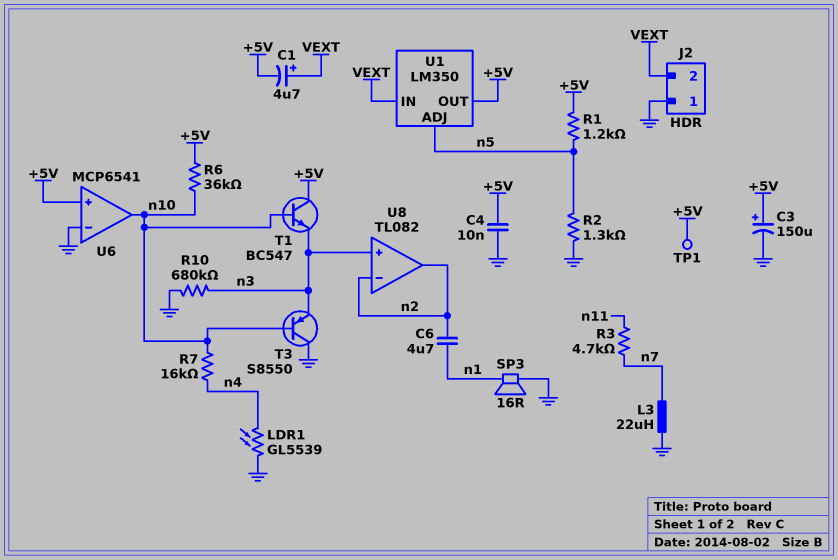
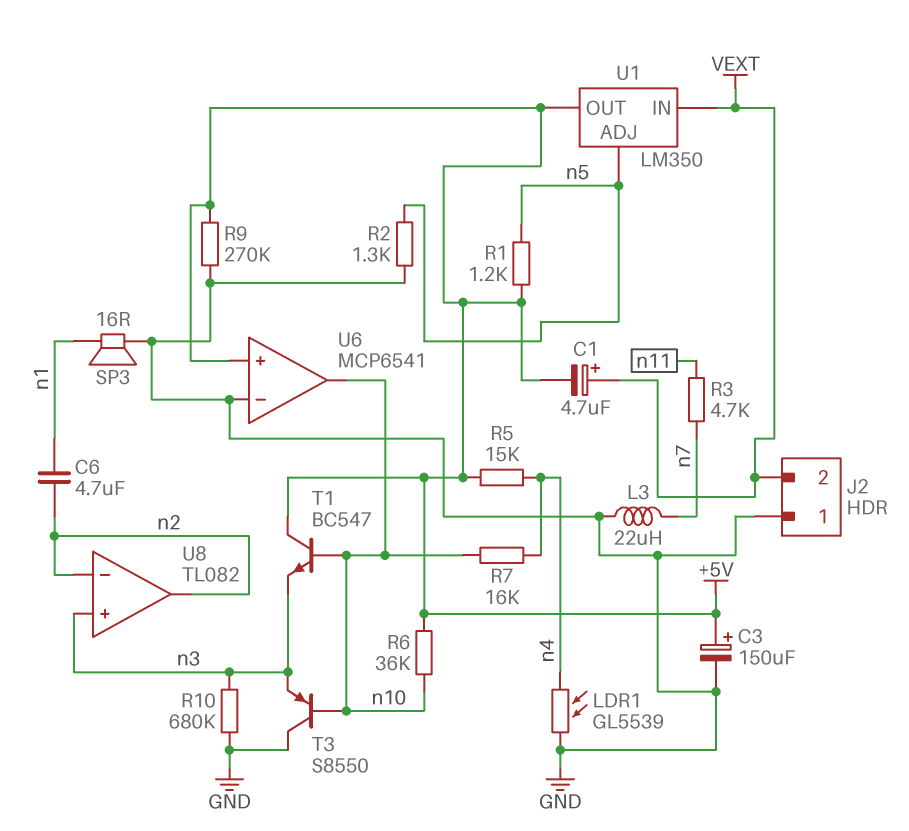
C4: 10nF (+5V, GND) -> none
R5: none -> 15k (+5V, n4)
R9: none -> 270k (+5V, GND)
TP1: test point (+5V) -> none

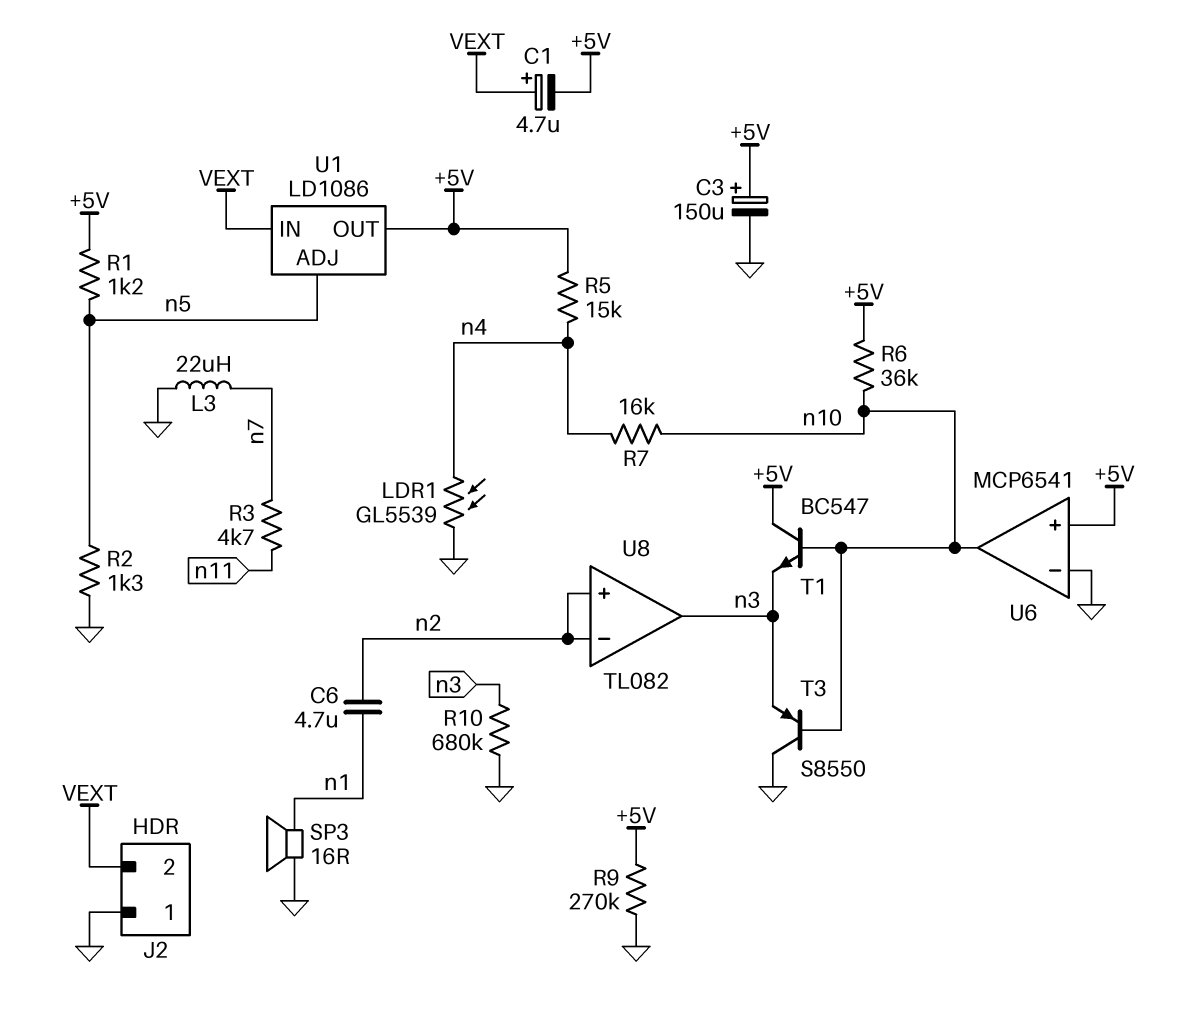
U1: LM350 -> LD1086
U8 pin in+: n3 -> n2
U8 pin out: n2 -> n3

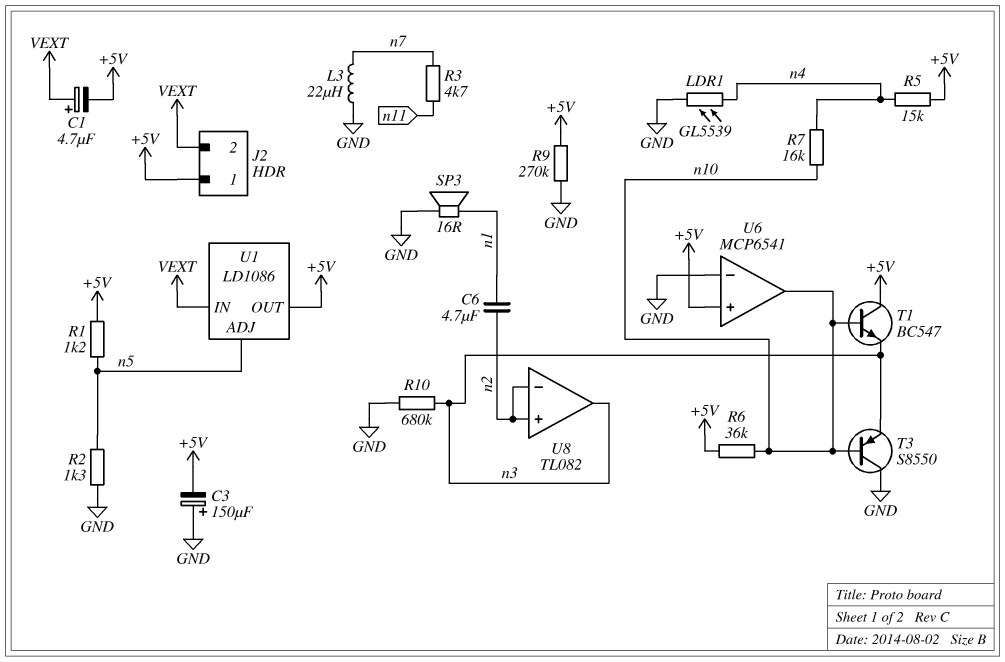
C3: 150uF (plus +5V, minus GND) -> 150uF (plus GND, minus +5V)
J2 pin 1: GND -> +5V

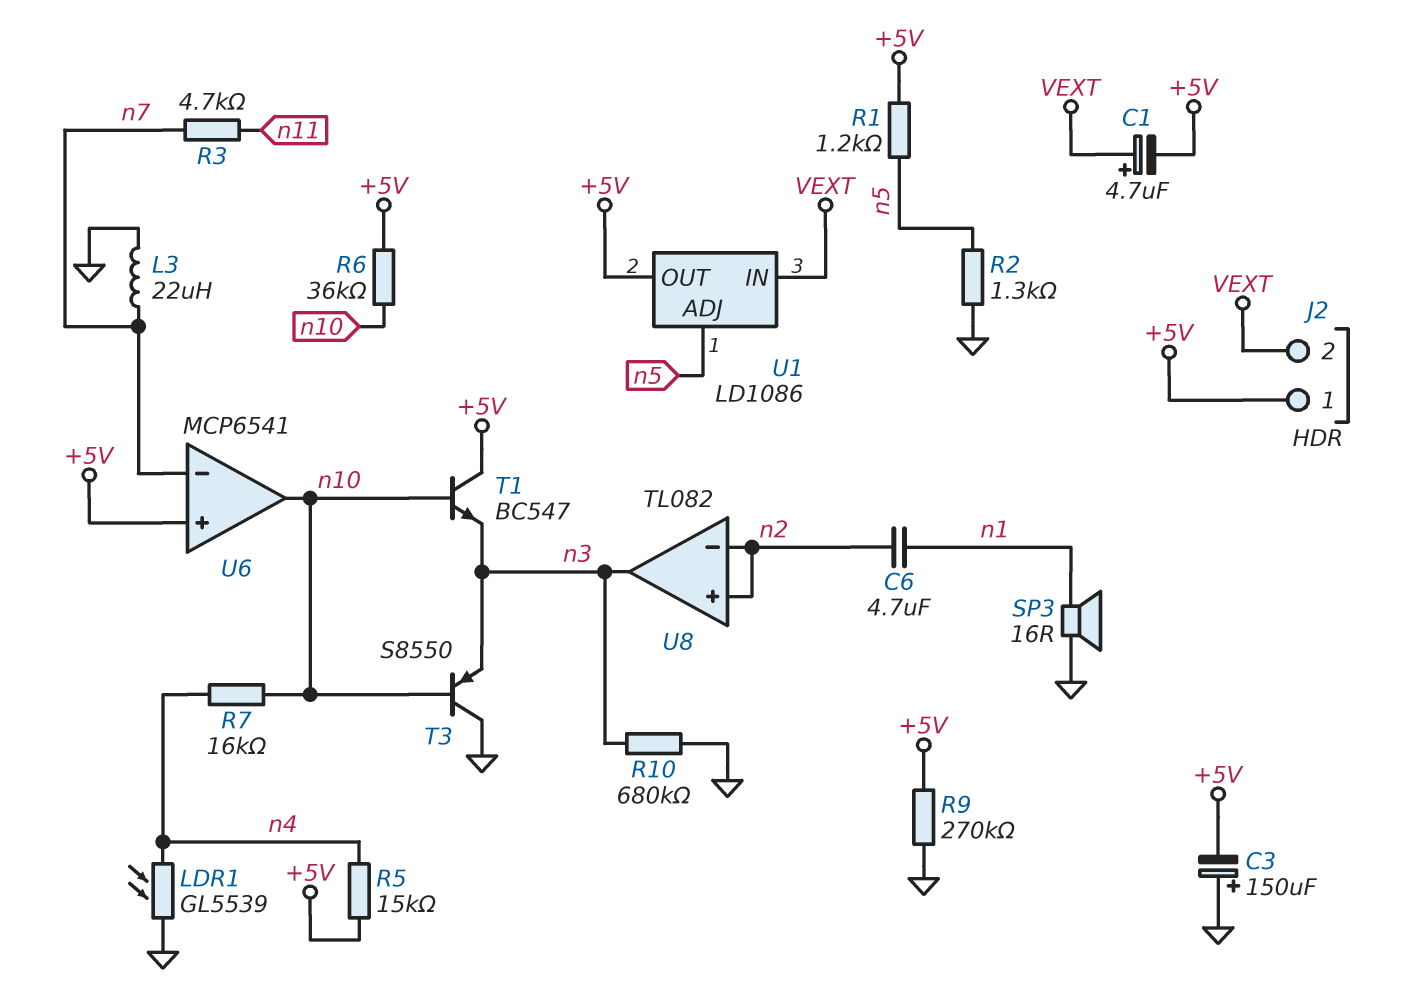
U6 pin in-: GND -> n7

